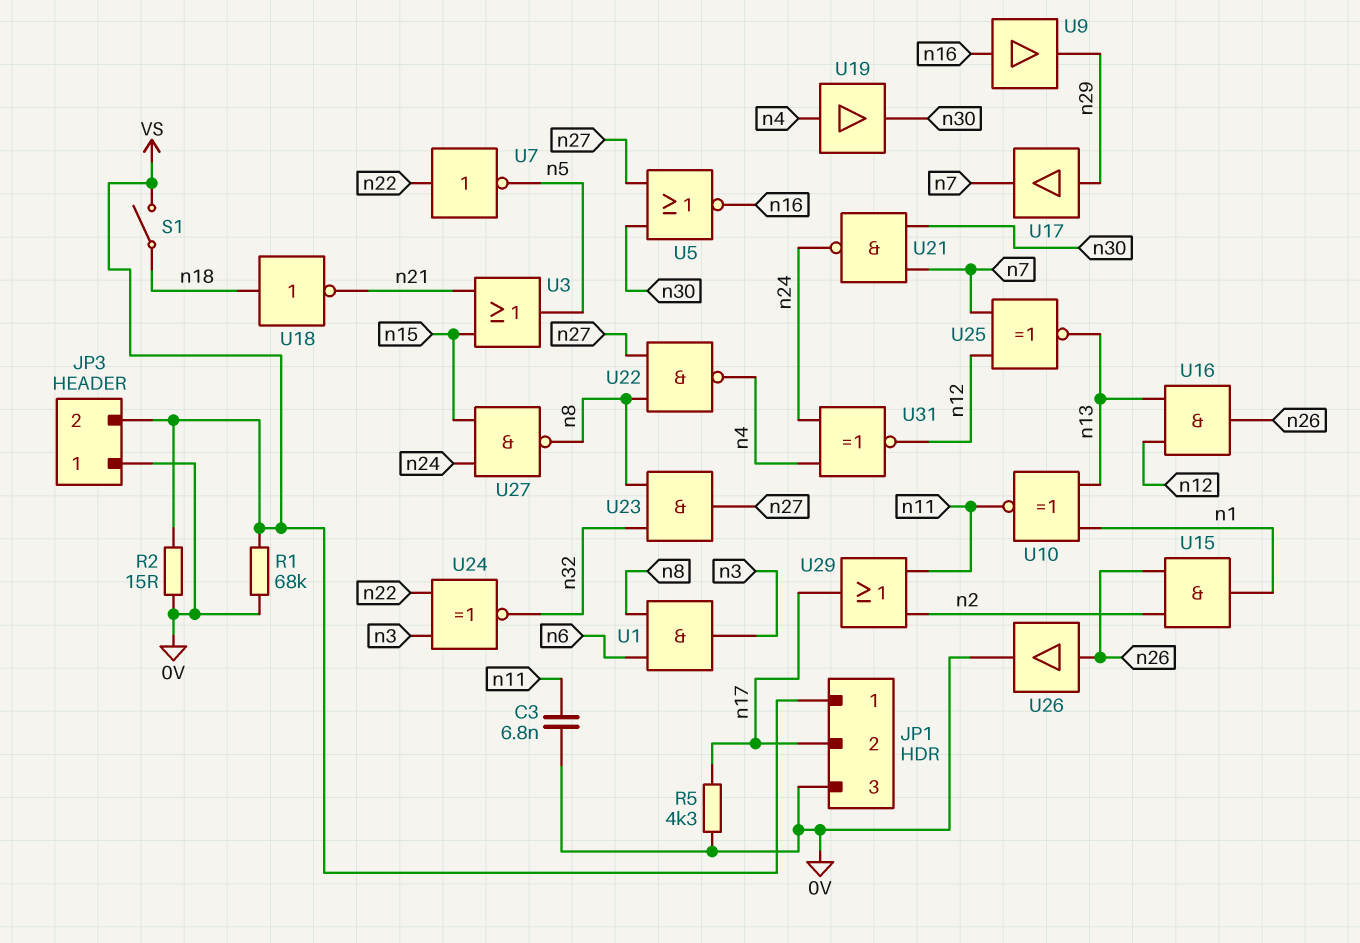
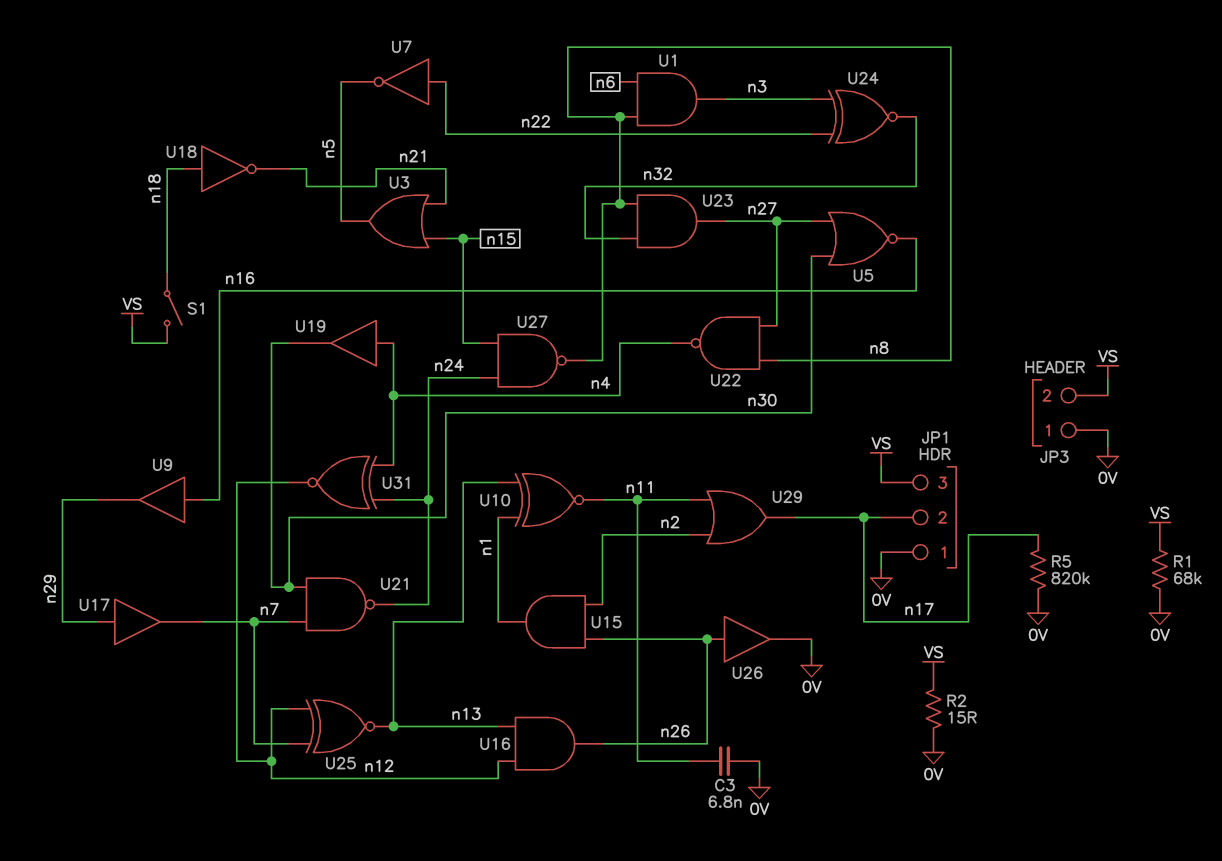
JP1 pin 1: VS -> 0V
JP1 pin 3: 0V -> VS
R5: 4.3k (0V, n17) -> 820k (0V, n17)

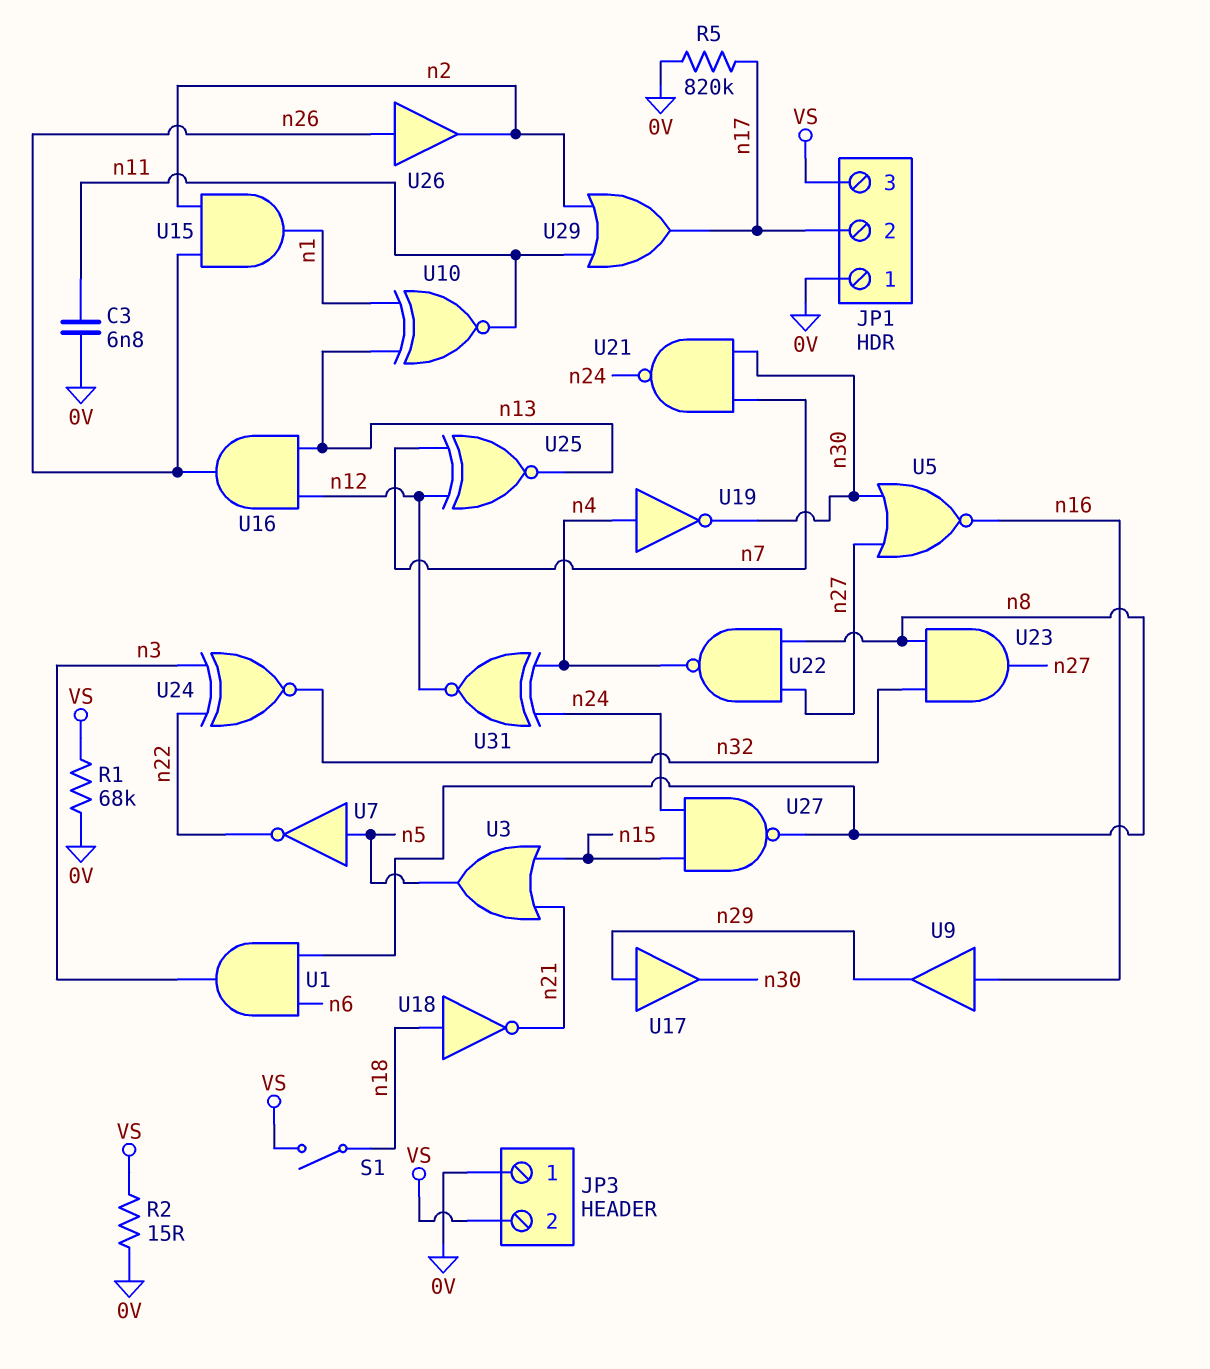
U7: NOT (in n22, out n5) -> NOT (in n5, out n22)
U17: buffer (in n29, out n7) -> buffer (in n29, out n30)
U19: buffer (in n4, out n30) -> NOT (in n4, out n30)
U26: buffer (in n26, out 0V) -> buffer (in n26, out n2)

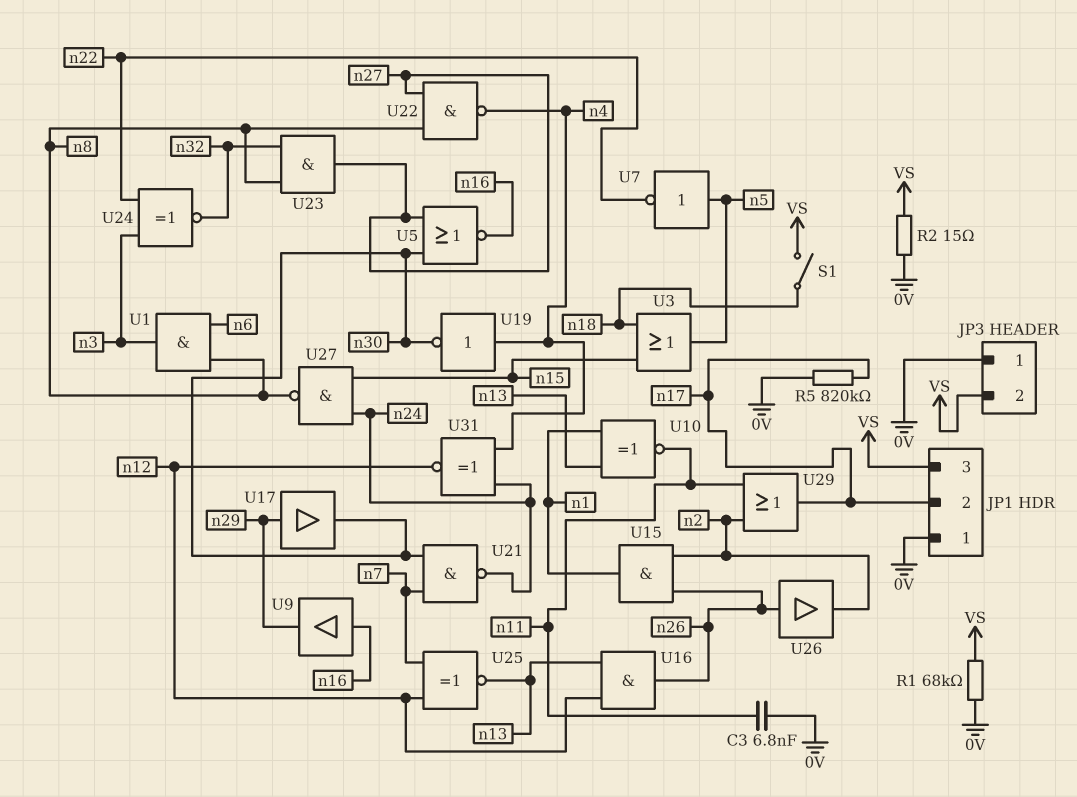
U3: OR (in n15, in n21, out n5) -> OR (in n15, in n18, out n5)
U18: NOT (in n18, out n21) -> none

